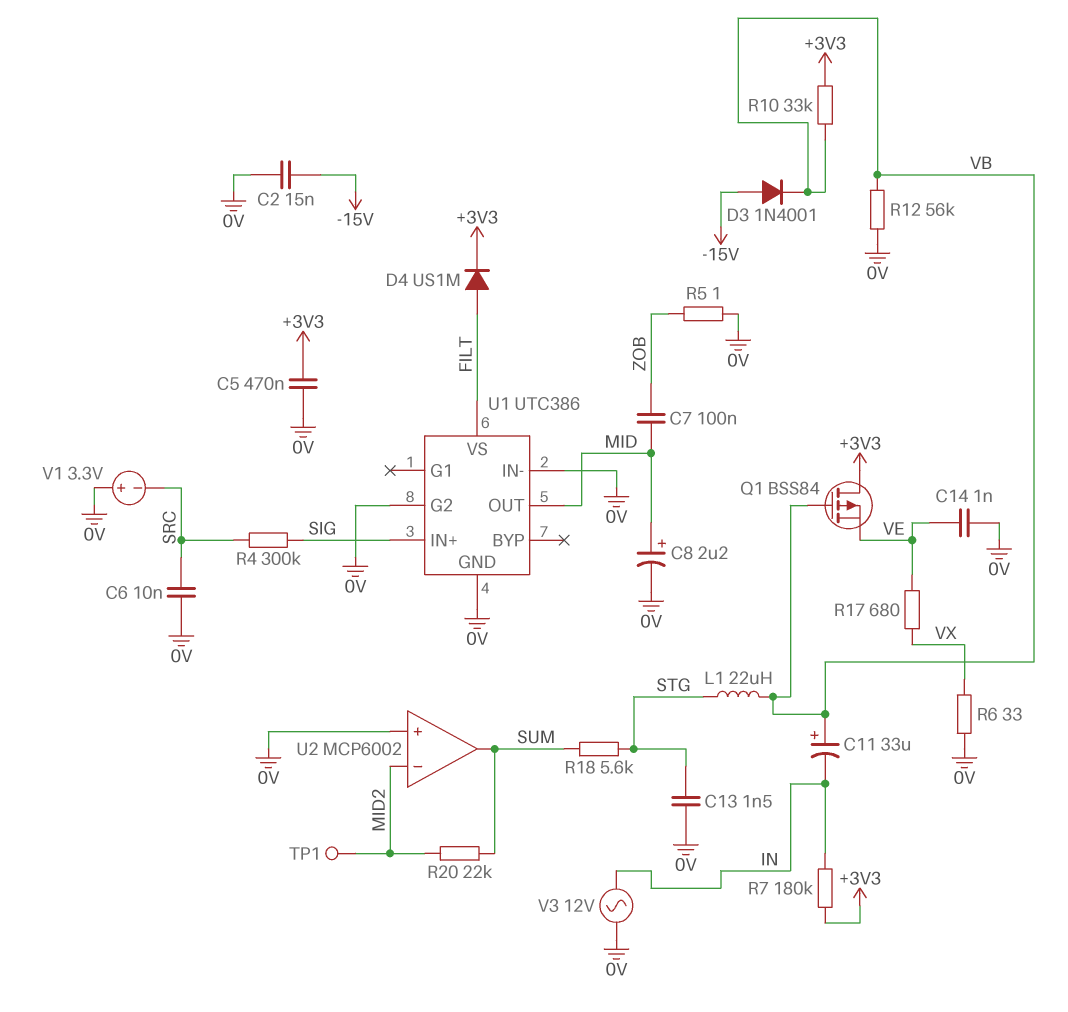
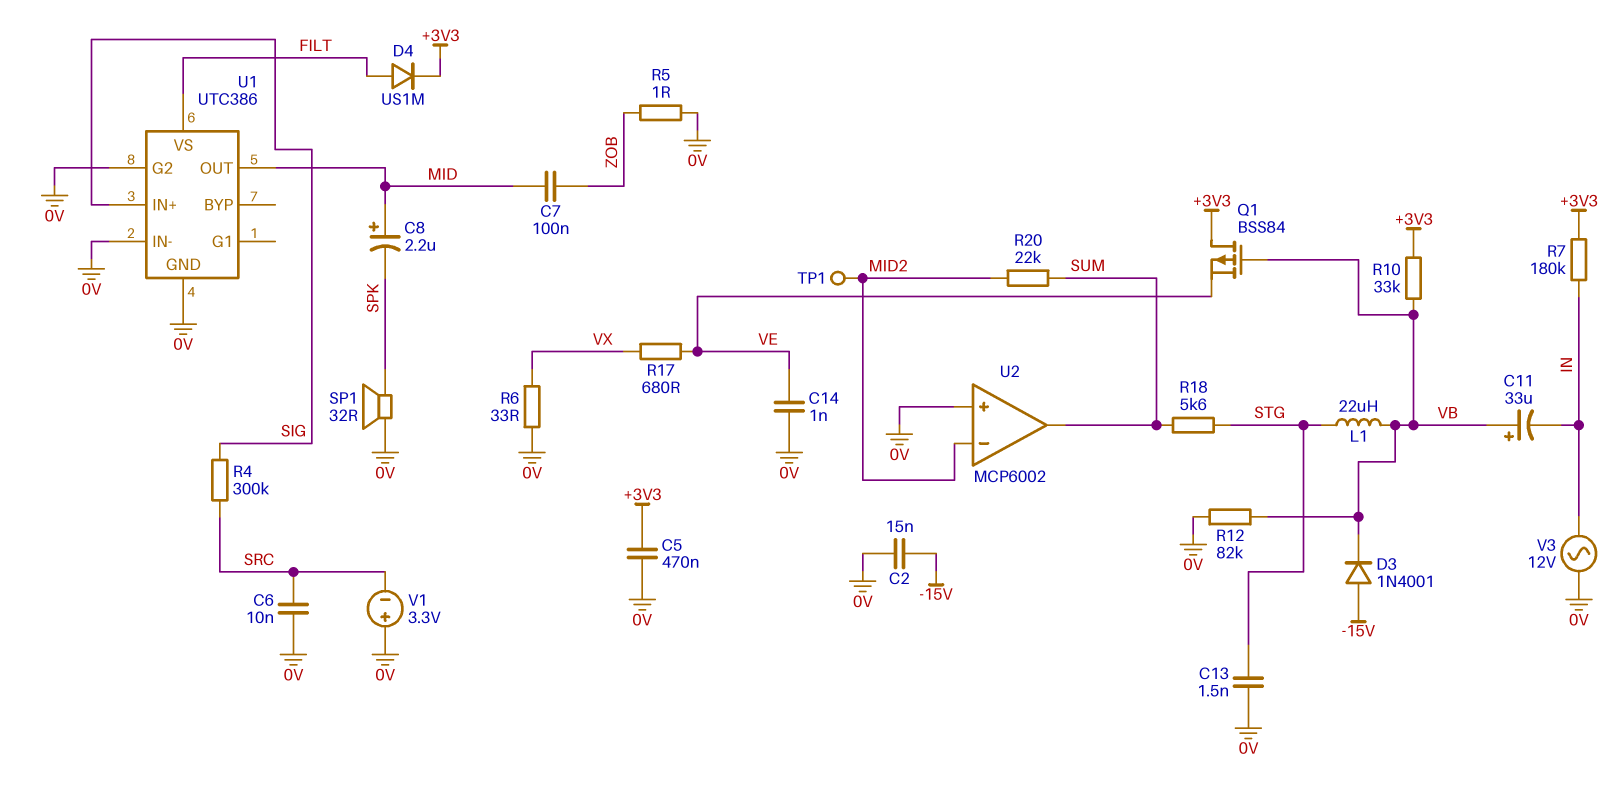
C8: 2.2uF (plus MID, minus 0V) -> 2.2uF (plus MID, minus SPK)
R12: 56k (0V, VB) -> 82k (0V, VB)
SP1: none -> speaker 32R (0V, SPK)

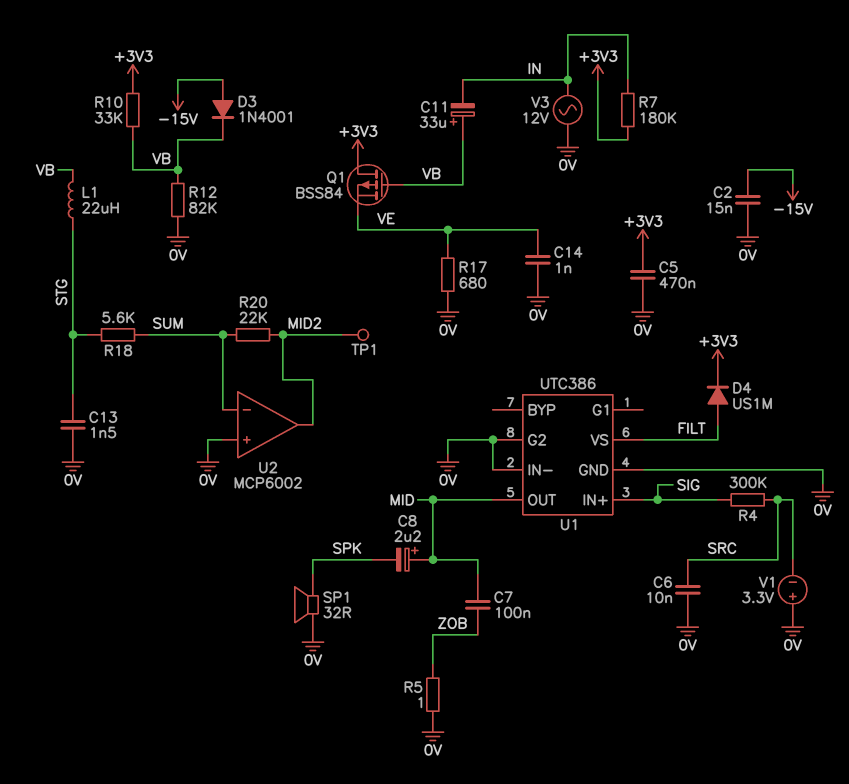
R6: 33 (0V, VX) -> none
R17: 680 (VE, VX) -> 680 (0V, VE)
U2 pin in-: MID2 -> SUM
U2 pin out: SUM -> MID2

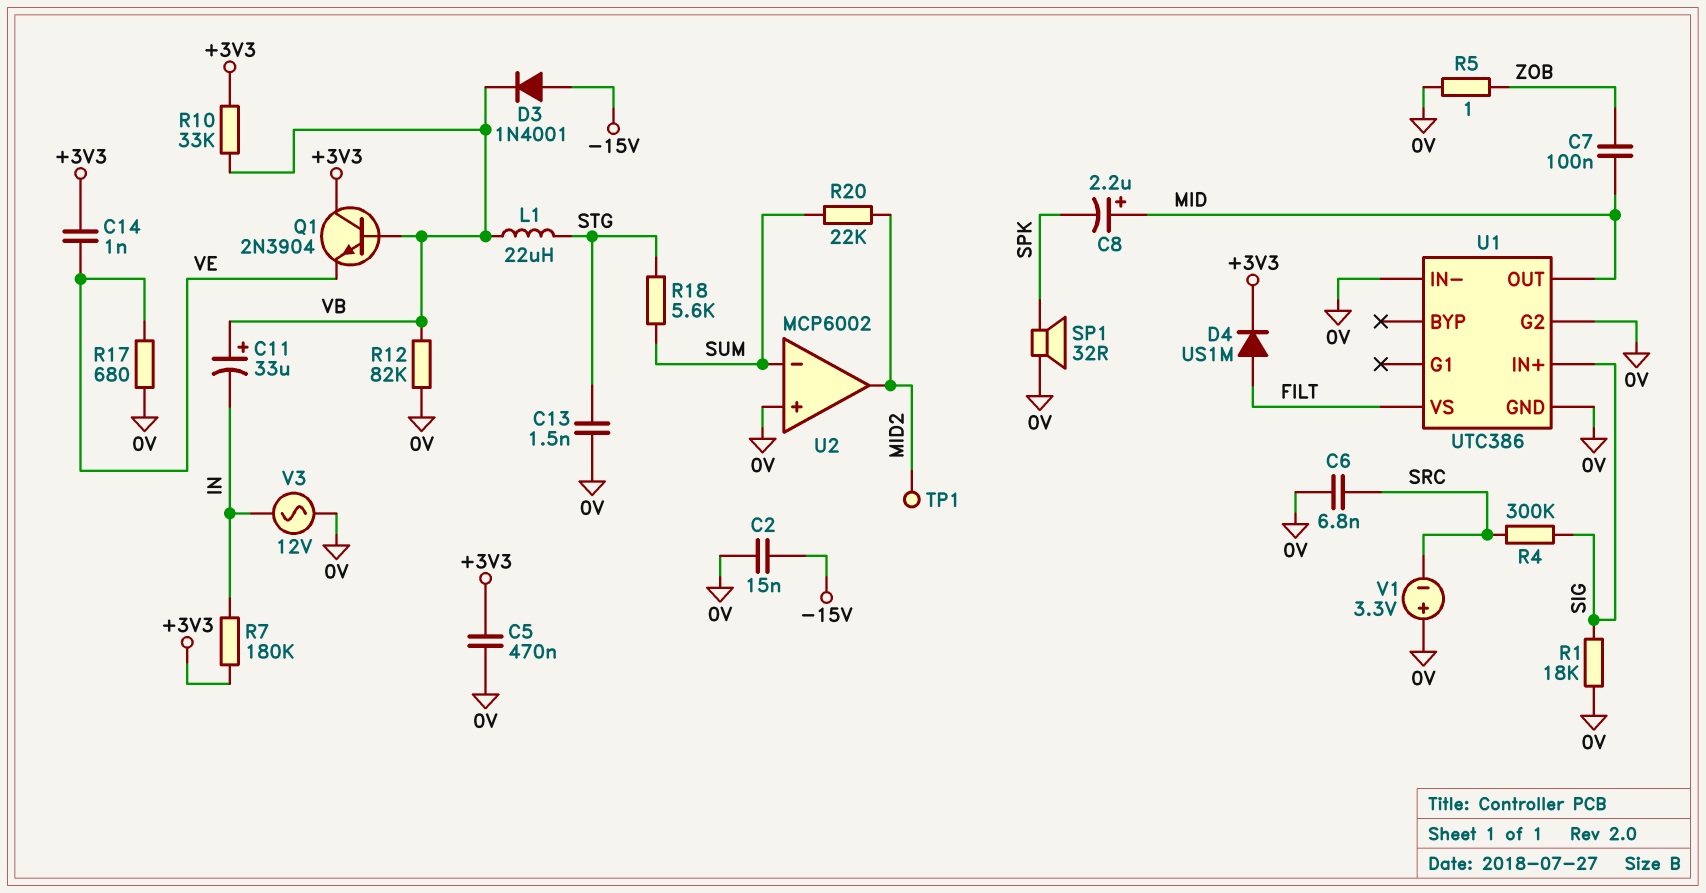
C6: 10nF (0V, SRC) -> 6.8nF (0V, SRC)
C14: 1nF (0V, VE) -> 1nF (+3V3, VE)
Q1: PMOS BSS84 (G VB, D +3V3, S VE) -> NPN 2N3904 (B VB, C +3V3, E VE)
R1: none -> 18k (0V, SIG)

